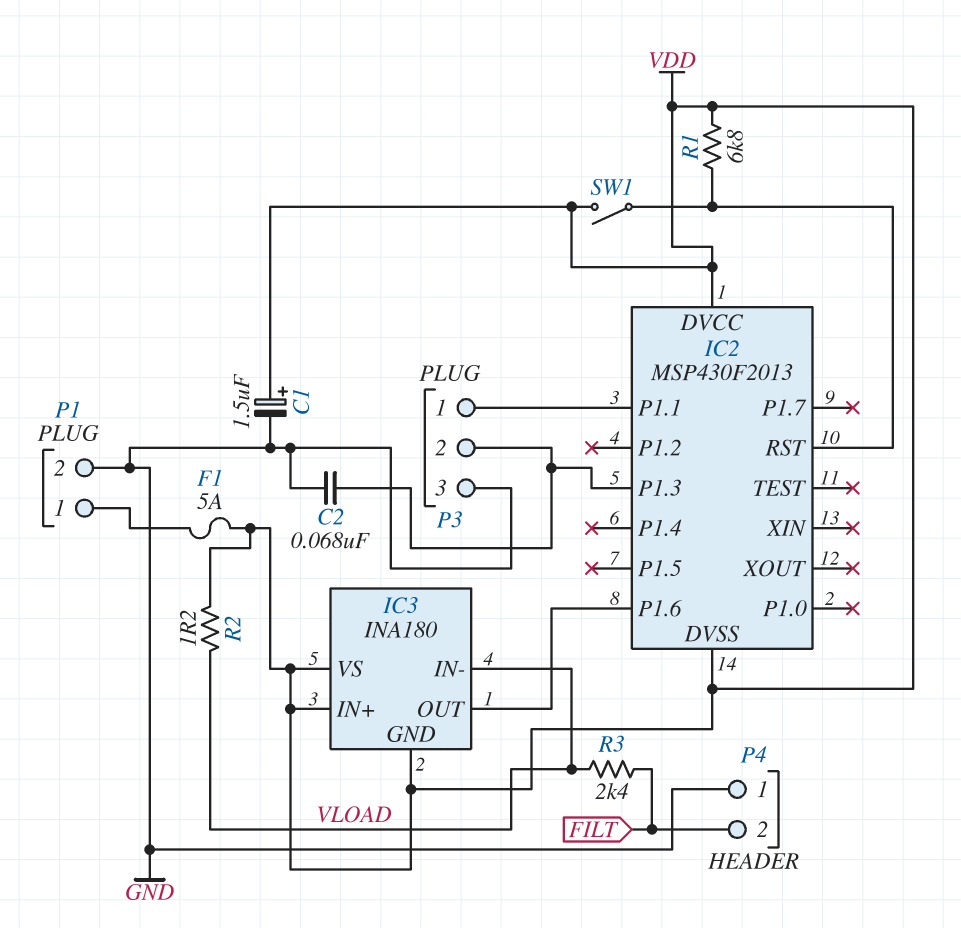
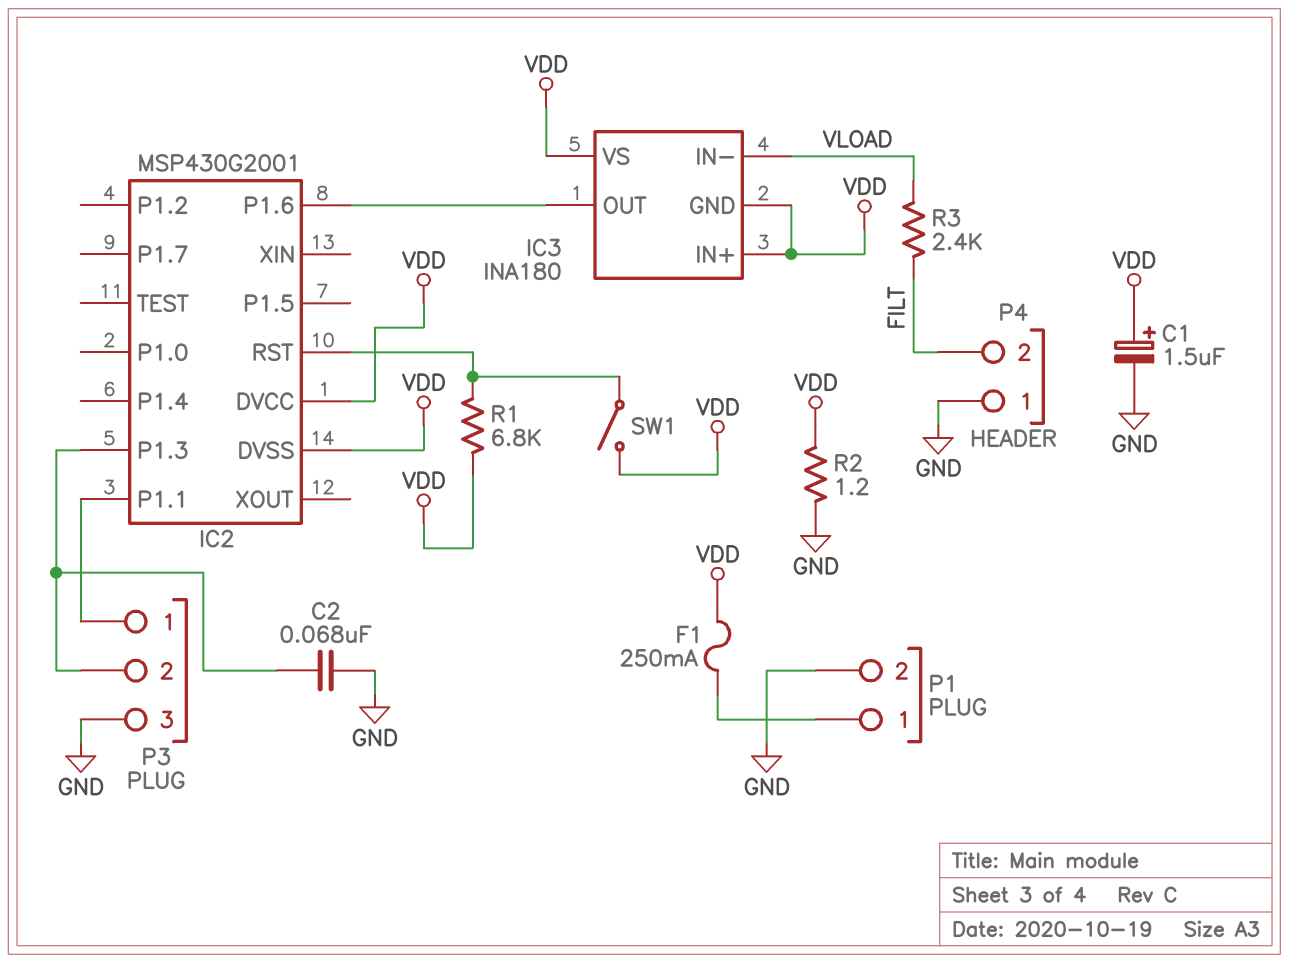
F1: 5A (P1/1, VDD) -> 250mA (P1/1, VDD)
IC2: MSP430F2013 -> MSP430G2001
R2: 1.2 (VDD, VLOAD) -> 1.2 (GND, VDD)

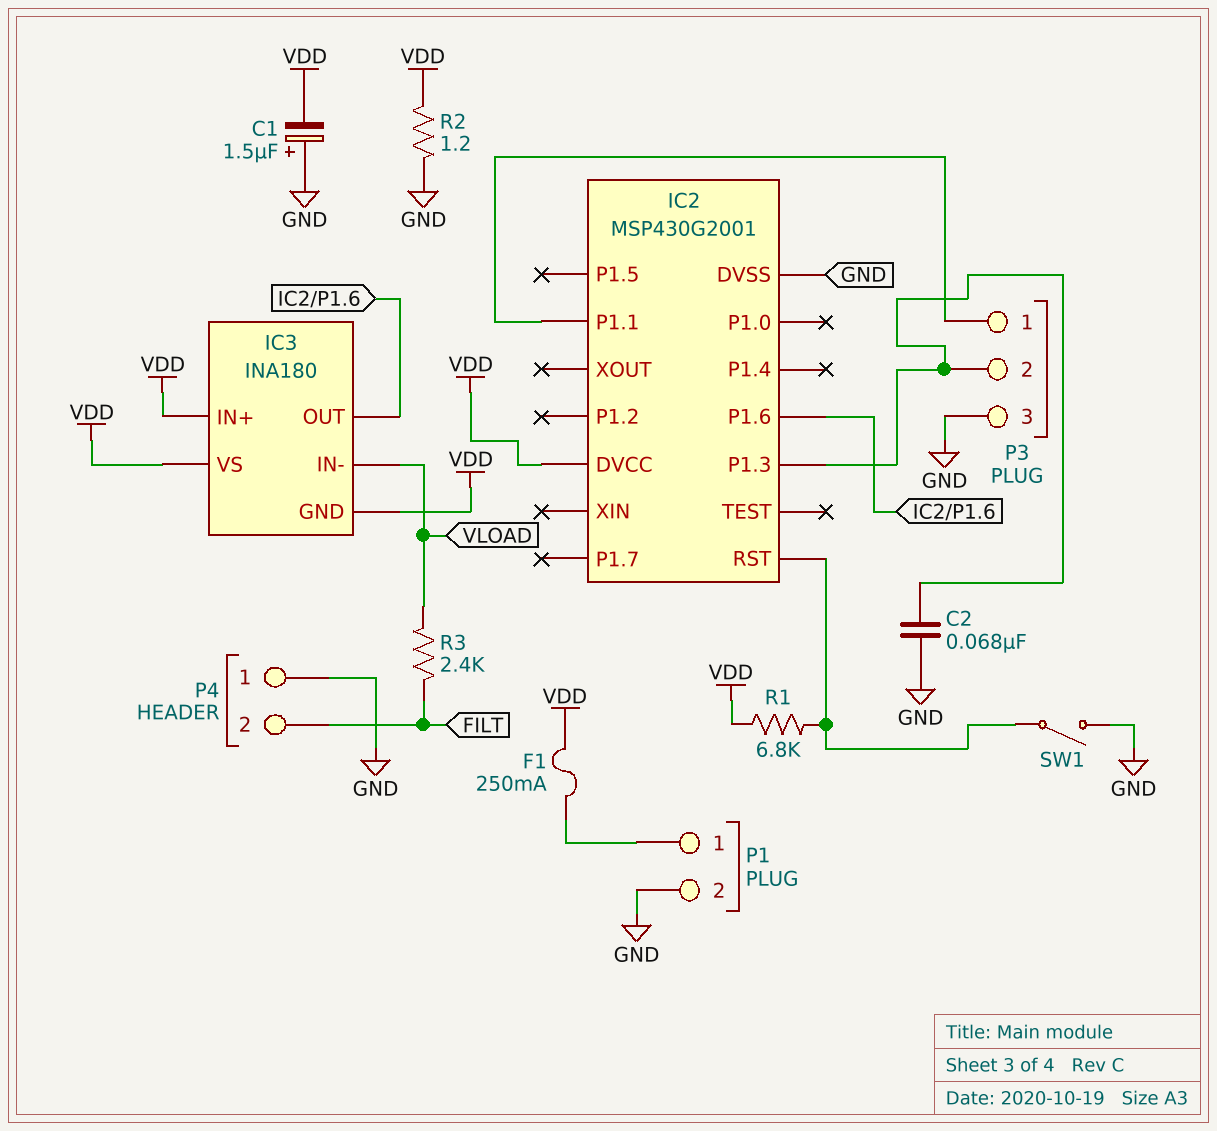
C1: 1.5uF (plus VDD, minus GND) -> 1.5uF (plus GND, minus VDD)
IC2 pin DVSS: VDD -> GND
SW1: switch (IC2/RST, VDD) -> switch (GND, IC2/RST)

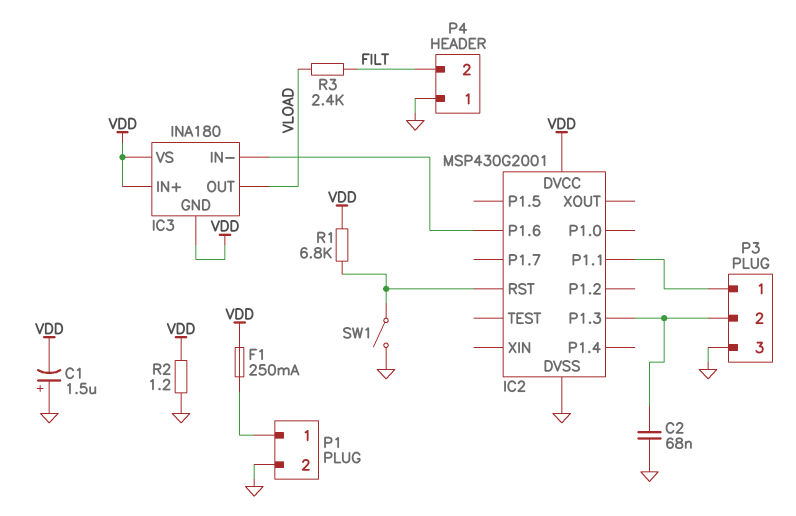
IC3 pin IN-: VLOAD -> IC2/P1.6
IC3 pin OUT: IC2/P1.6 -> VLOAD

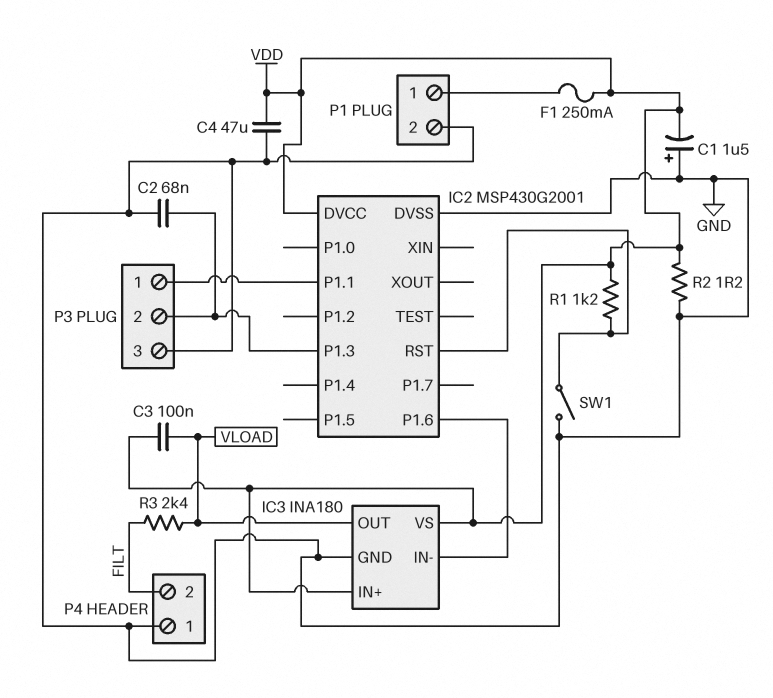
C3: none -> 100nF (VDD, VLOAD)
C4: none -> 47uF (GND, VDD)
IC3 pin GND: VDD -> GND
R1: 6.8k (IC2/RST, VDD) -> 1.2k (IC2/RST, VDD)

